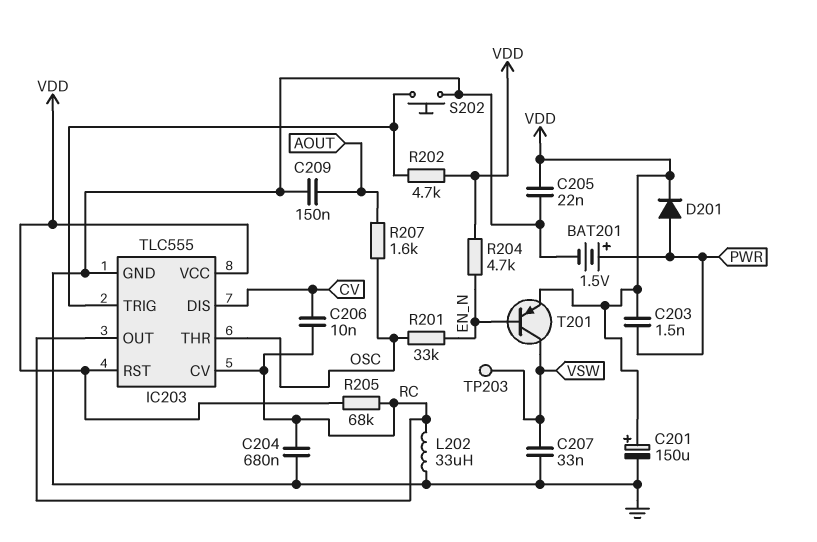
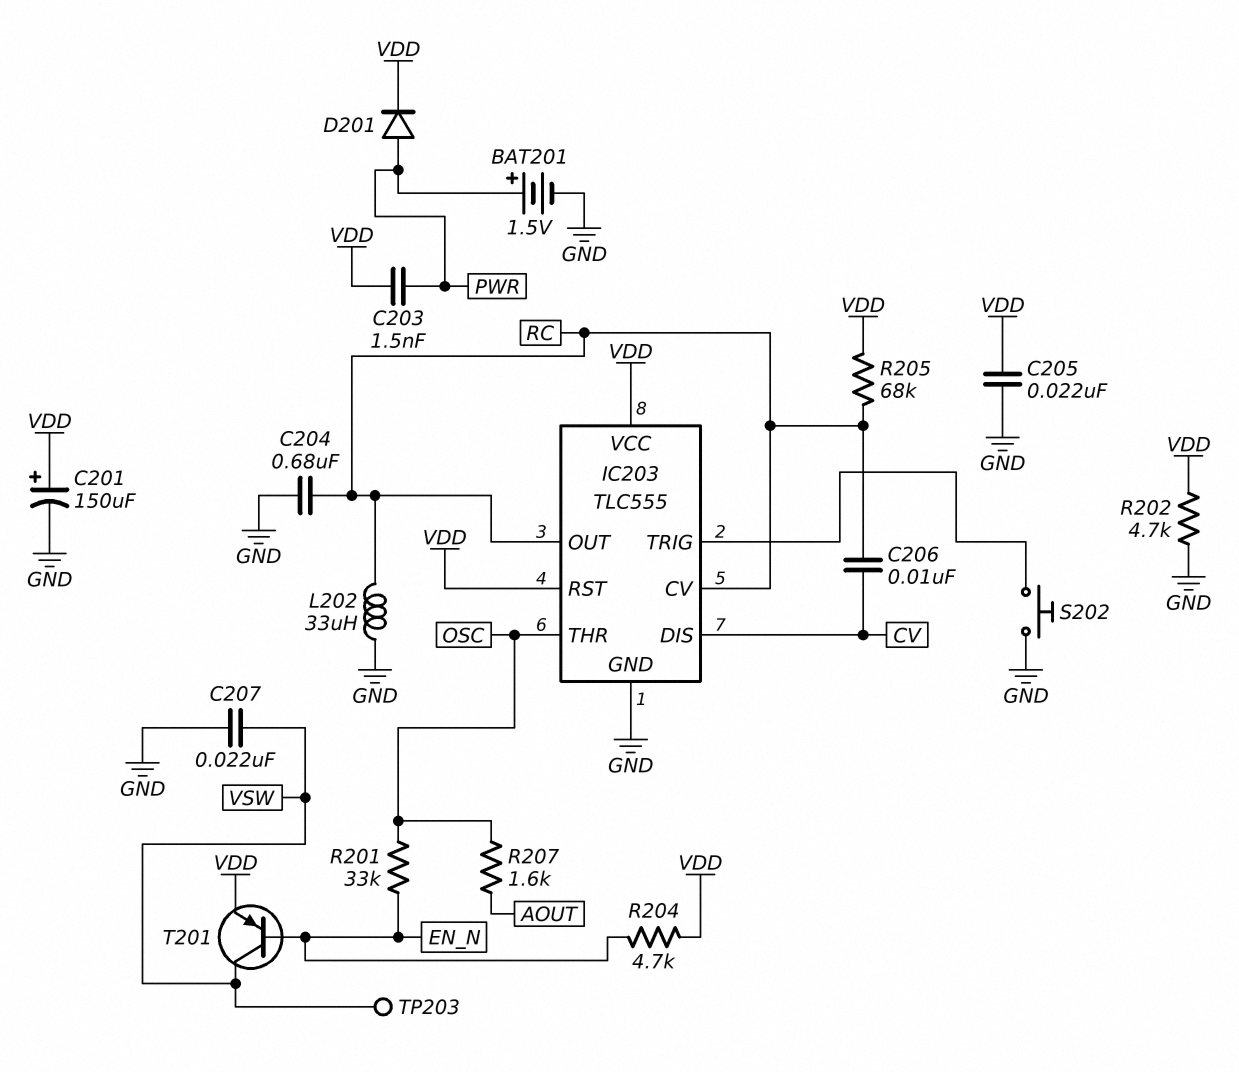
C207: 33nF (GND, VSW) -> 22nF (GND, VSW)
C209: 150nF (AOUT, GND) -> none
R202: 4.7k (IC203/TRIG, VDD) -> 4.7k (GND, VDD)

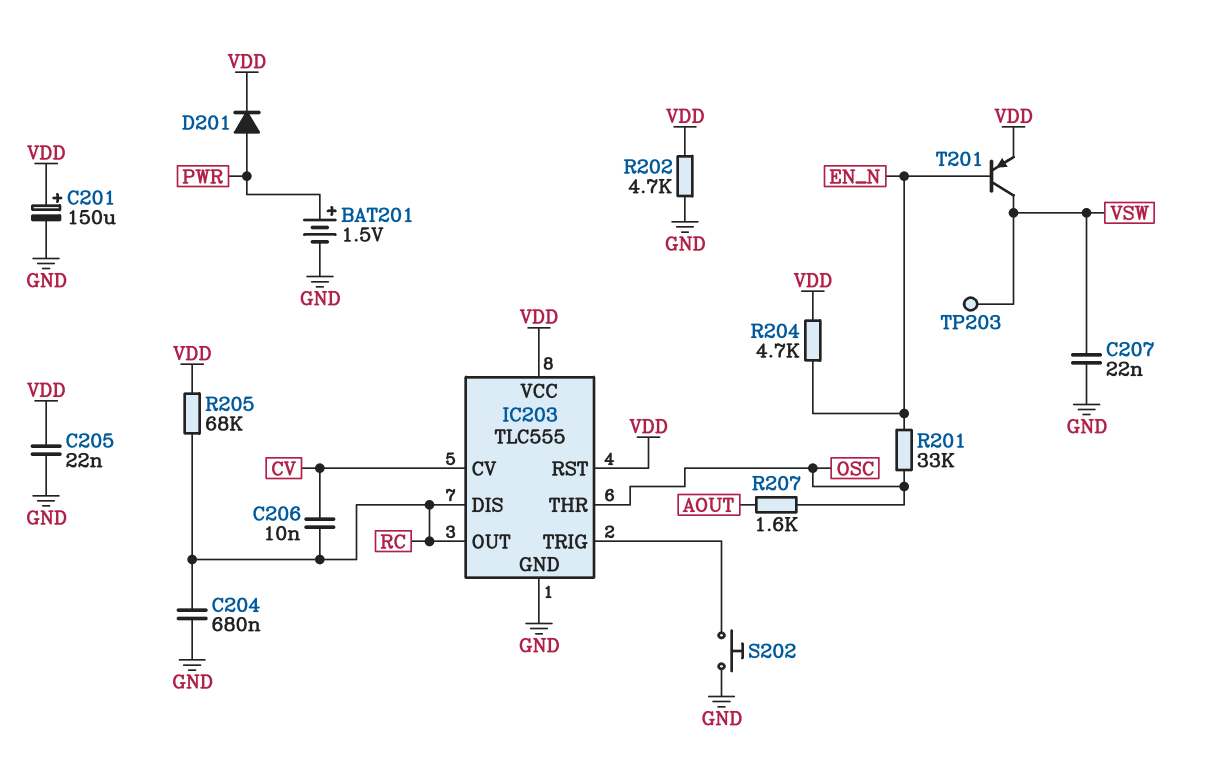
C203: 1.5nF (PWR, VDD) -> none
IC203 pin CV: RC -> CV
IC203 pin DIS: CV -> RC
L202: 33uH (GND, RC) -> none

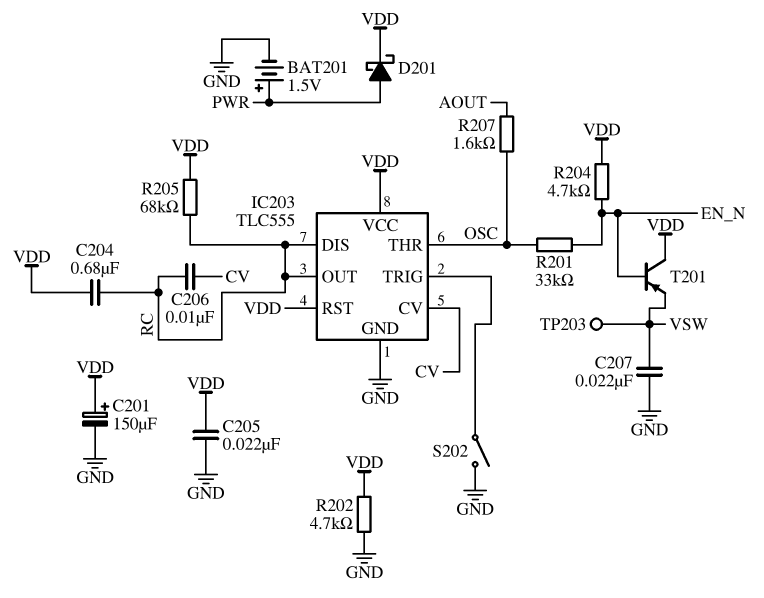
C204: 680nF (GND, RC) -> 680nF (RC, VDD)
D201: diode (A PWR, K VDD) -> schottky (A PWR, K VDD)
S202: button (GND, IC203/TRIG) -> switch (GND, IC203/TRIG)
T201: PNP (B EN_N, C VSW, E VDD) -> PNP (B EN_N, C VDD, E VSW)

